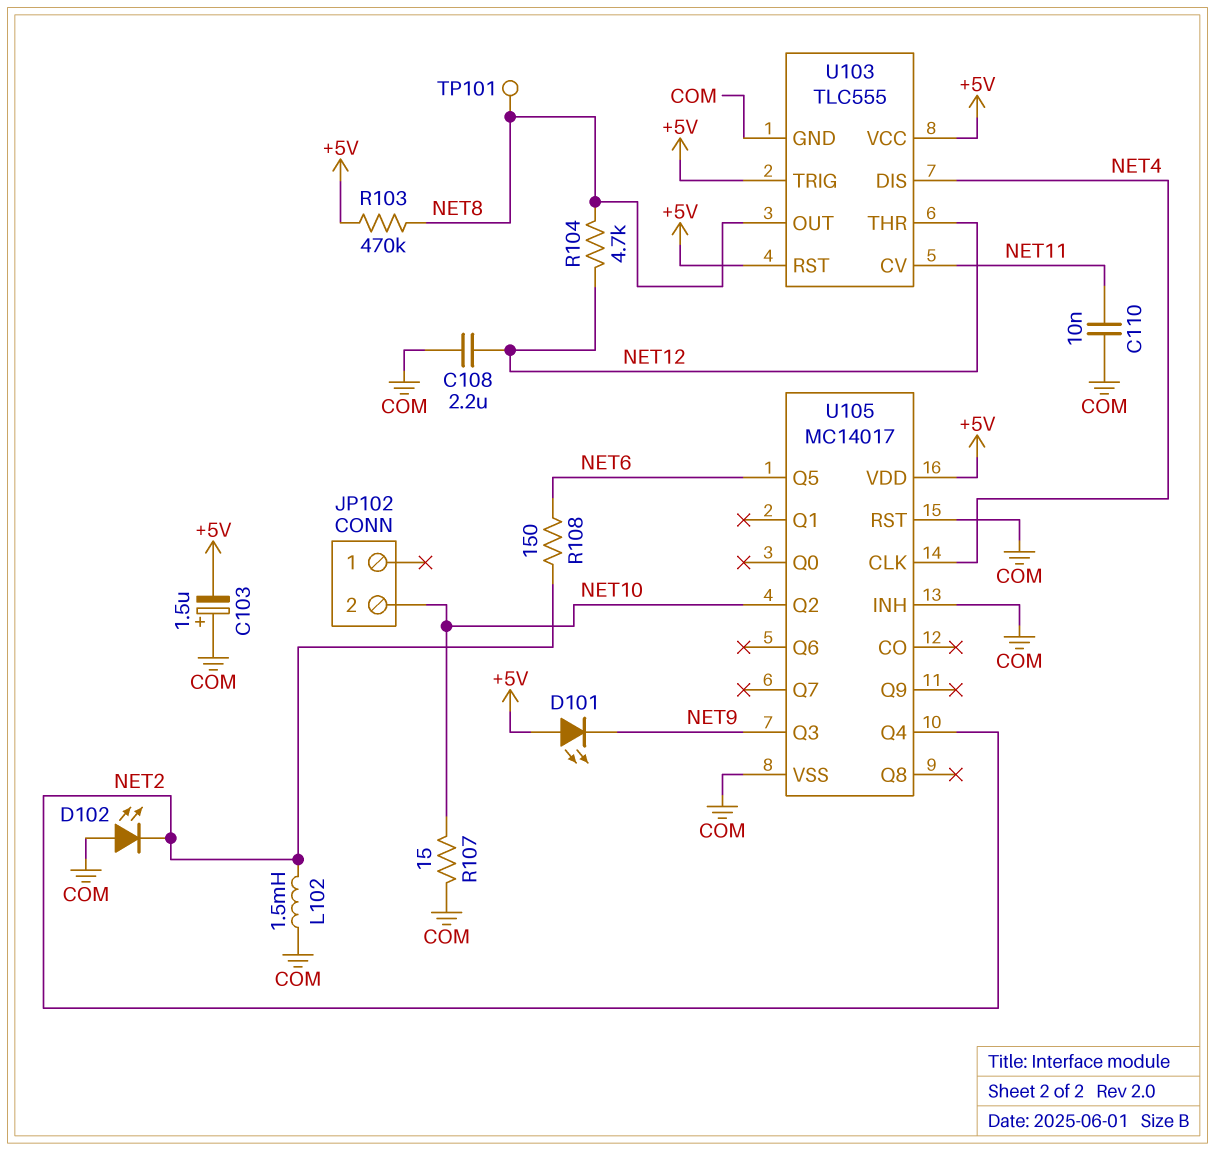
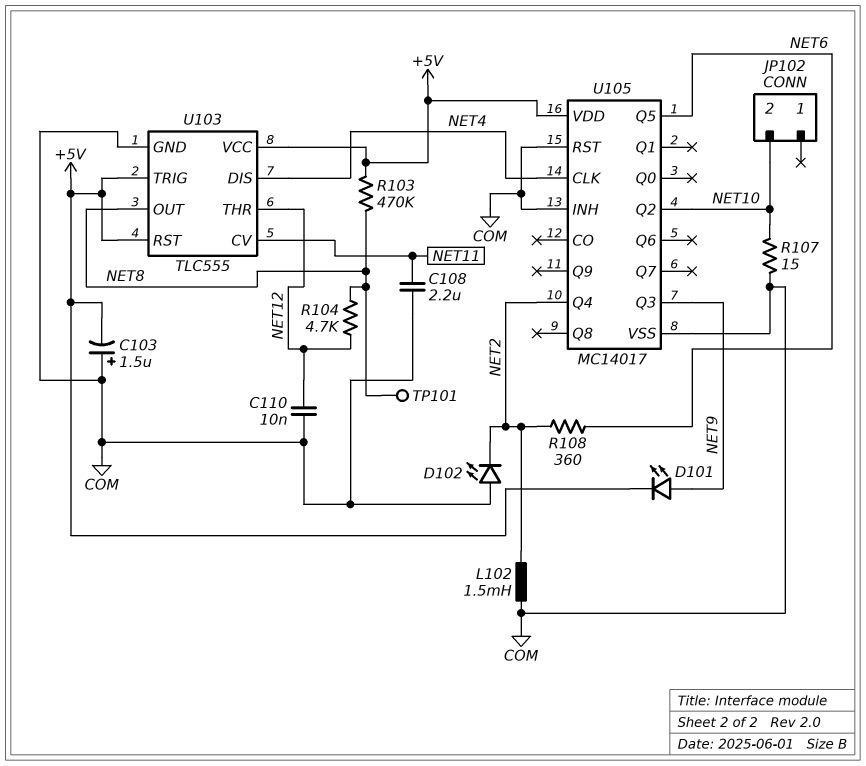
C108: 2.2uF (COM, NET12) -> 2.2uF (COM, NET11)
C110: 10nF (COM, NET11) -> 10nF (COM, NET12)
D101: LED (A +5V, K NET9) -> LED (A NET9, K +5V)
R108: 150 (NET2, NET6) -> 360 (NET2, NET6)

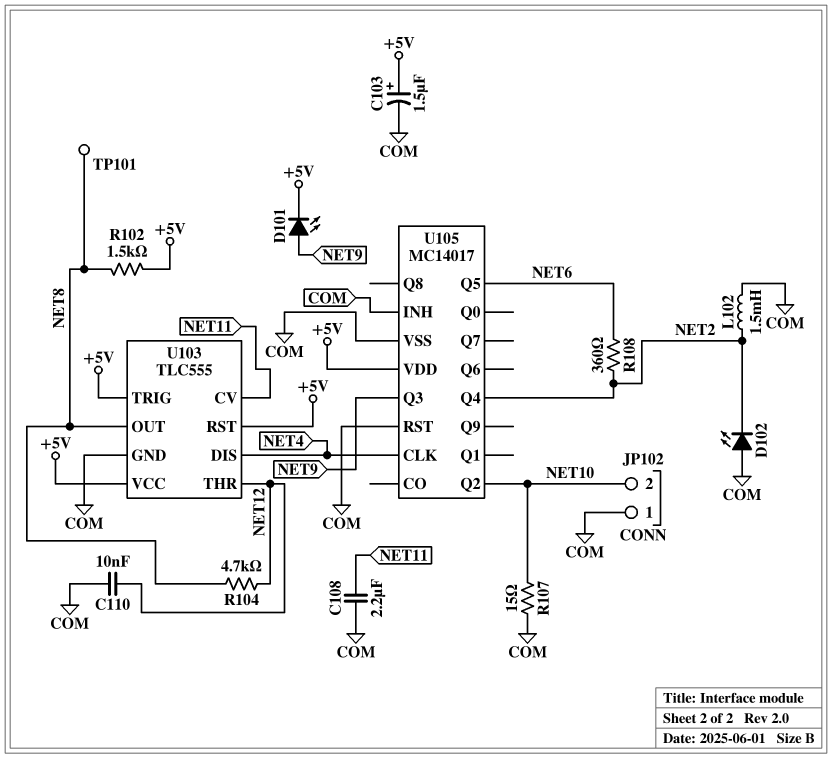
C103: 1.5uF (plus COM, minus +5V) -> 1.5uF (plus +5V, minus COM)
JP102 pin 1: none -> COM
R102: none -> 1.5k (+5V, NET8)
R103: 470k (+5V, NET8) -> none

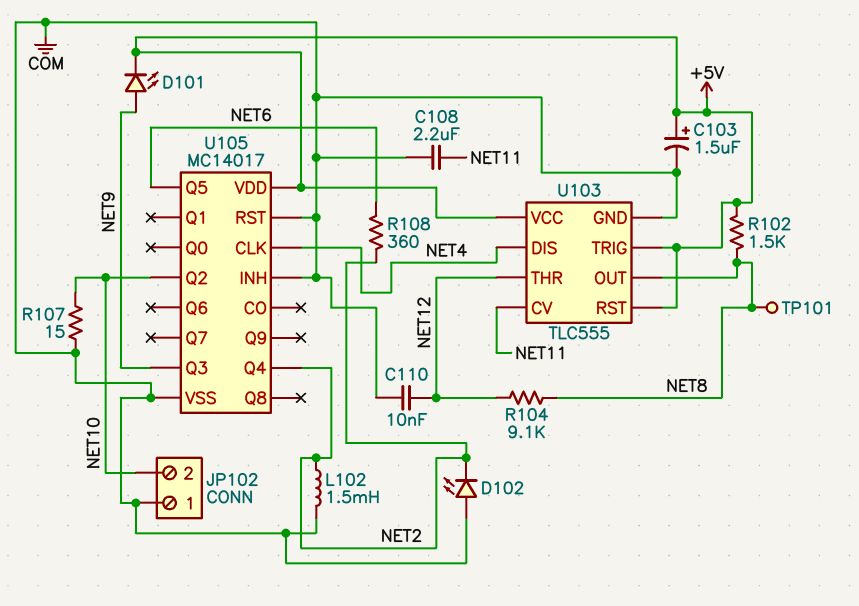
R104: 4.7k (NET8, NET12) -> 9.1k (NET8, NET12)

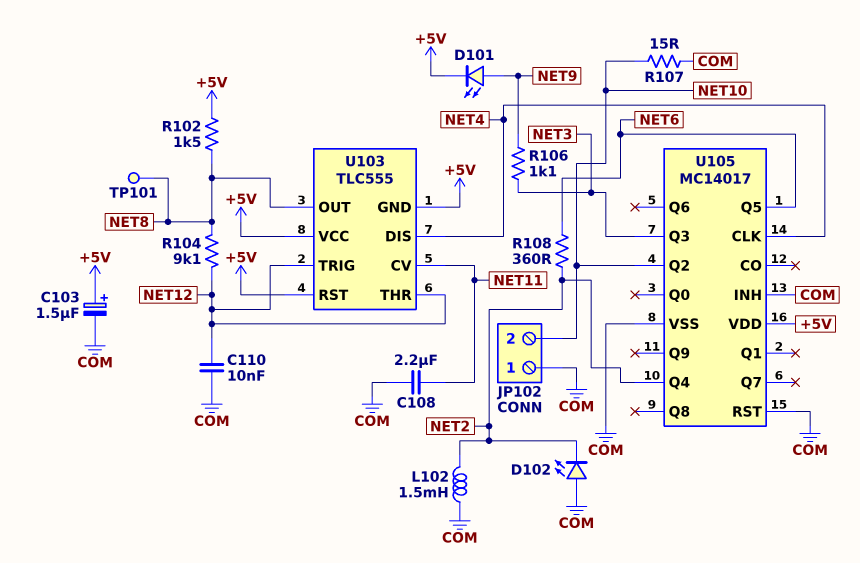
R106: none -> 1.1k (NET3, NET9)
U103 pin GND: COM -> +5V
U103 pin TRIG: +5V -> NET12
U105 pin Q3: NET9 -> NET3

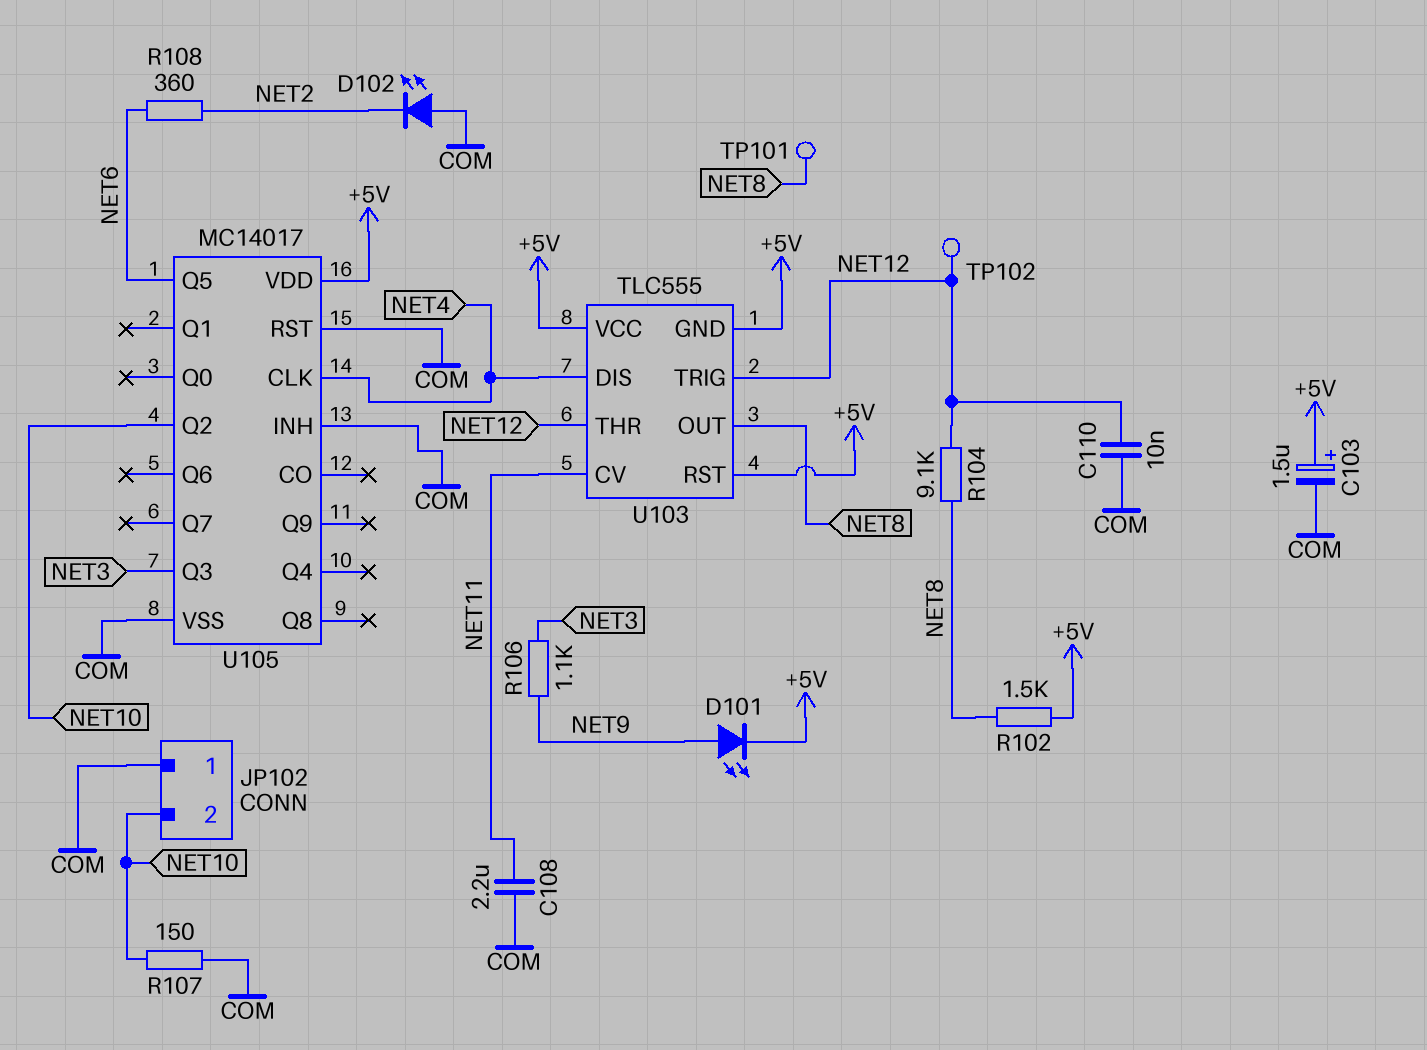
L102: 1.5mH (COM, NET2) -> none
R107: 15 (COM, NET10) -> 150 (COM, NET10)
TP102: none -> test point (NET12)
U105 pin Q4: NET2 -> none

